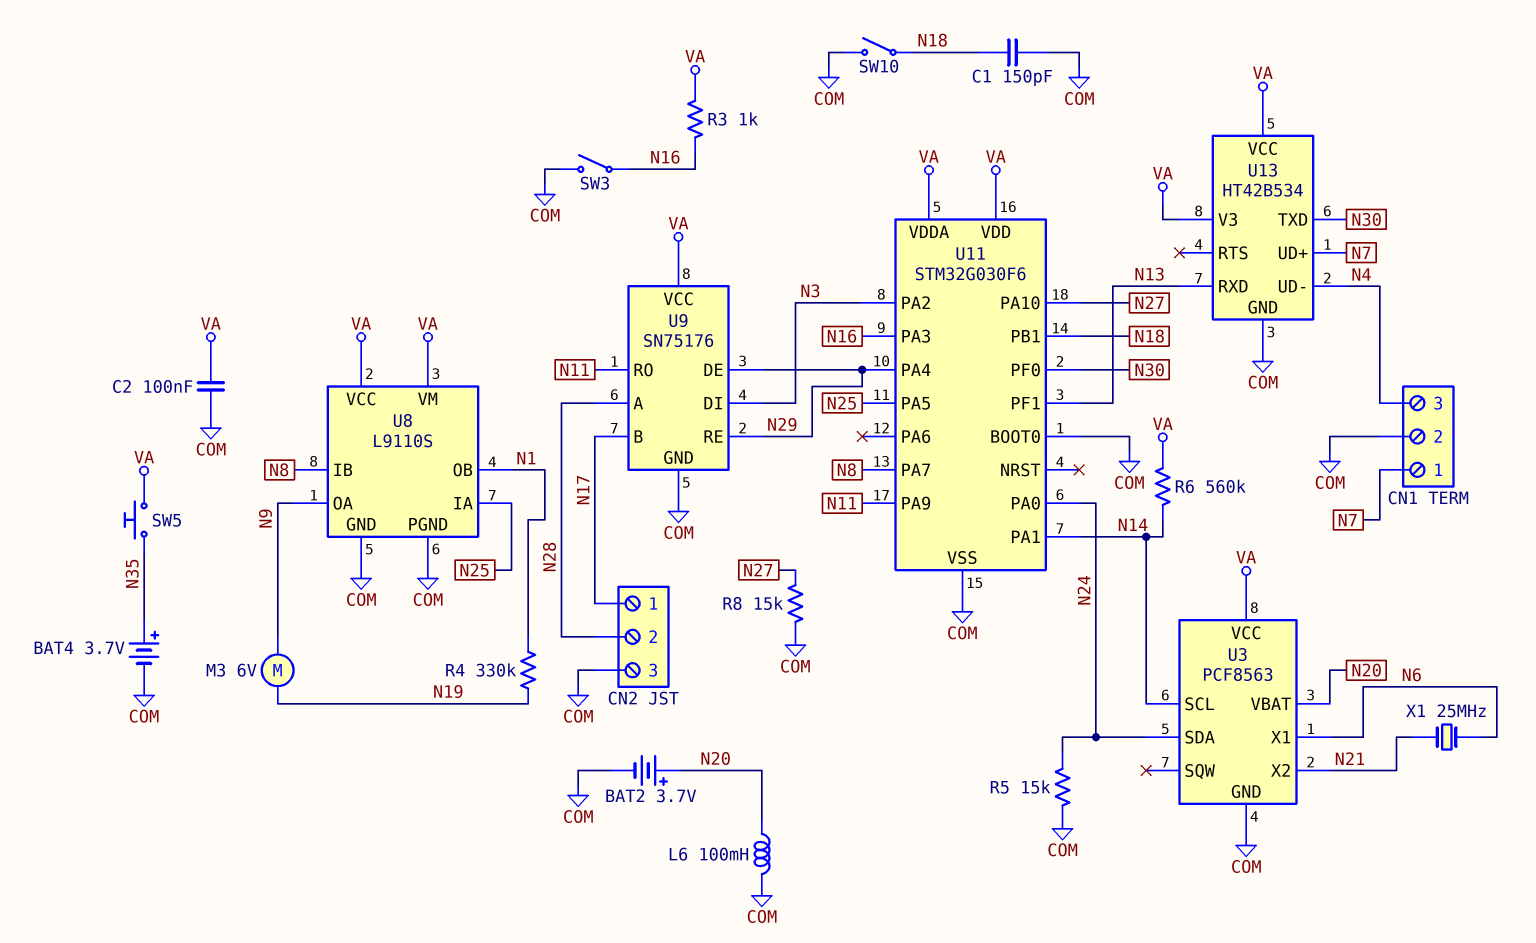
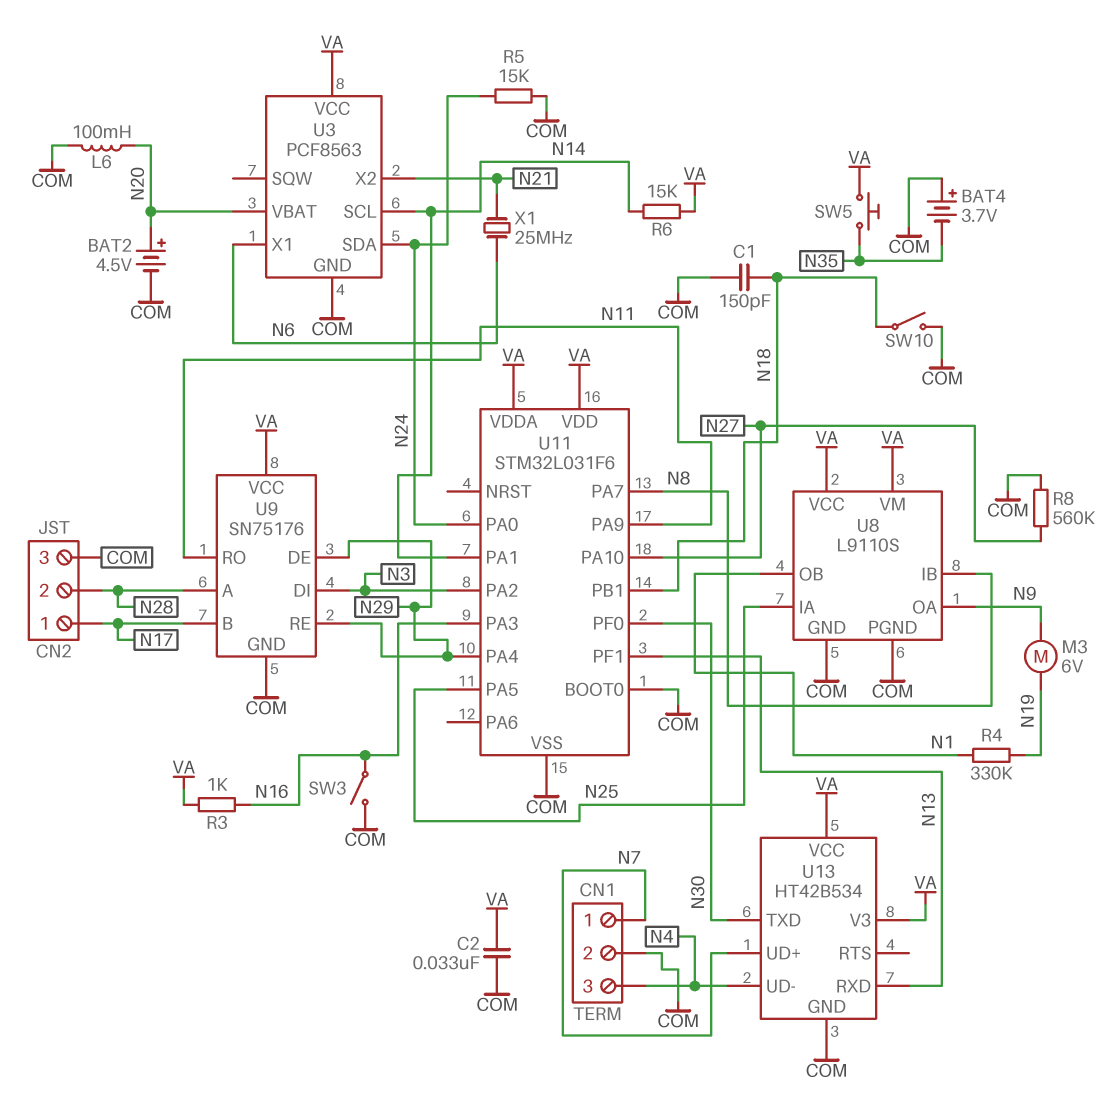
BAT2: 3.7V (plus N20, minus COM) -> 4.5V (plus N20, minus COM)
BAT4: 3.7V (plus N35, minus COM) -> 3.7V (plus COM, minus N35)
C2: 100nF (COM, VA) -> 33nF (COM, VA)
R6: 560k (N14, VA) -> 15k (N14, VA)
R8: 15k (COM, N27) -> 560k (COM, N27)
U11: STM32G030F6 -> STM32L031F6

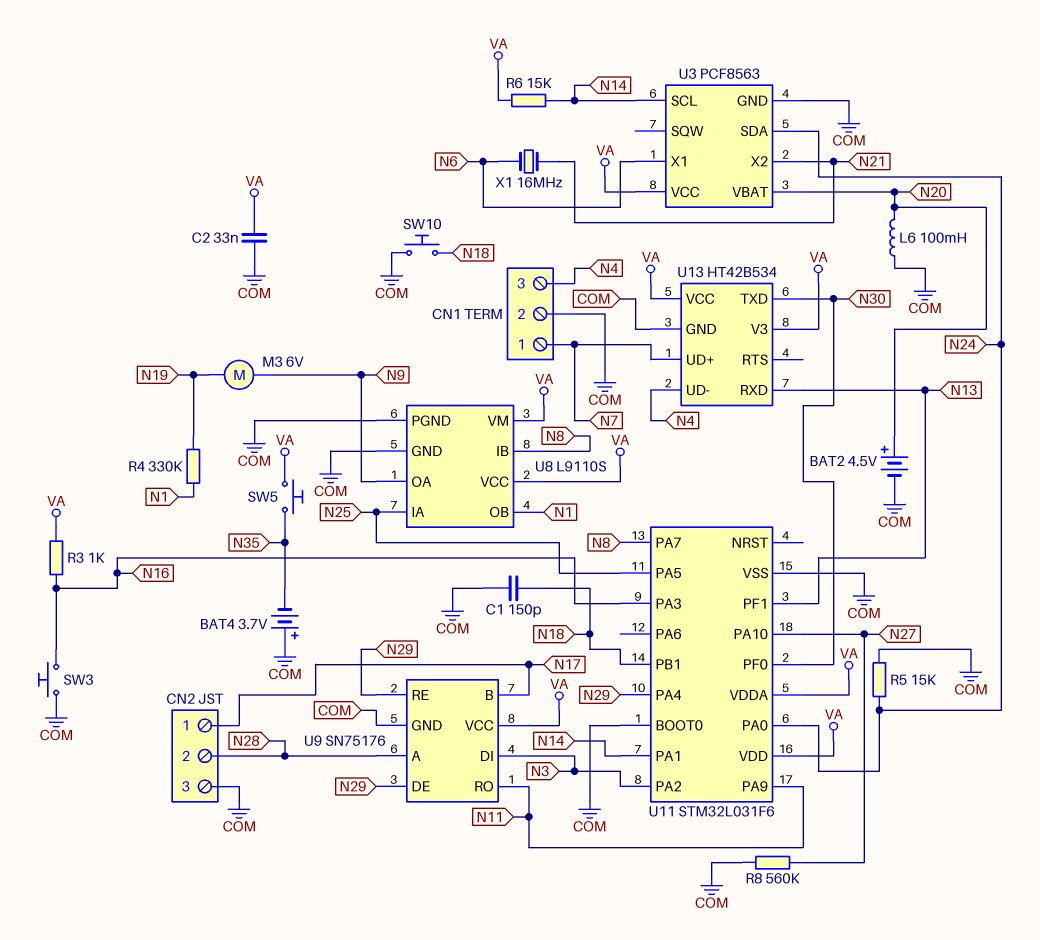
SW3: switch (COM, N16) -> button (COM, N16)
SW10: switch (COM, N18) -> button (COM, N18)
X1: 25MHz (N6, N21) -> 16MHz (N6, N21)

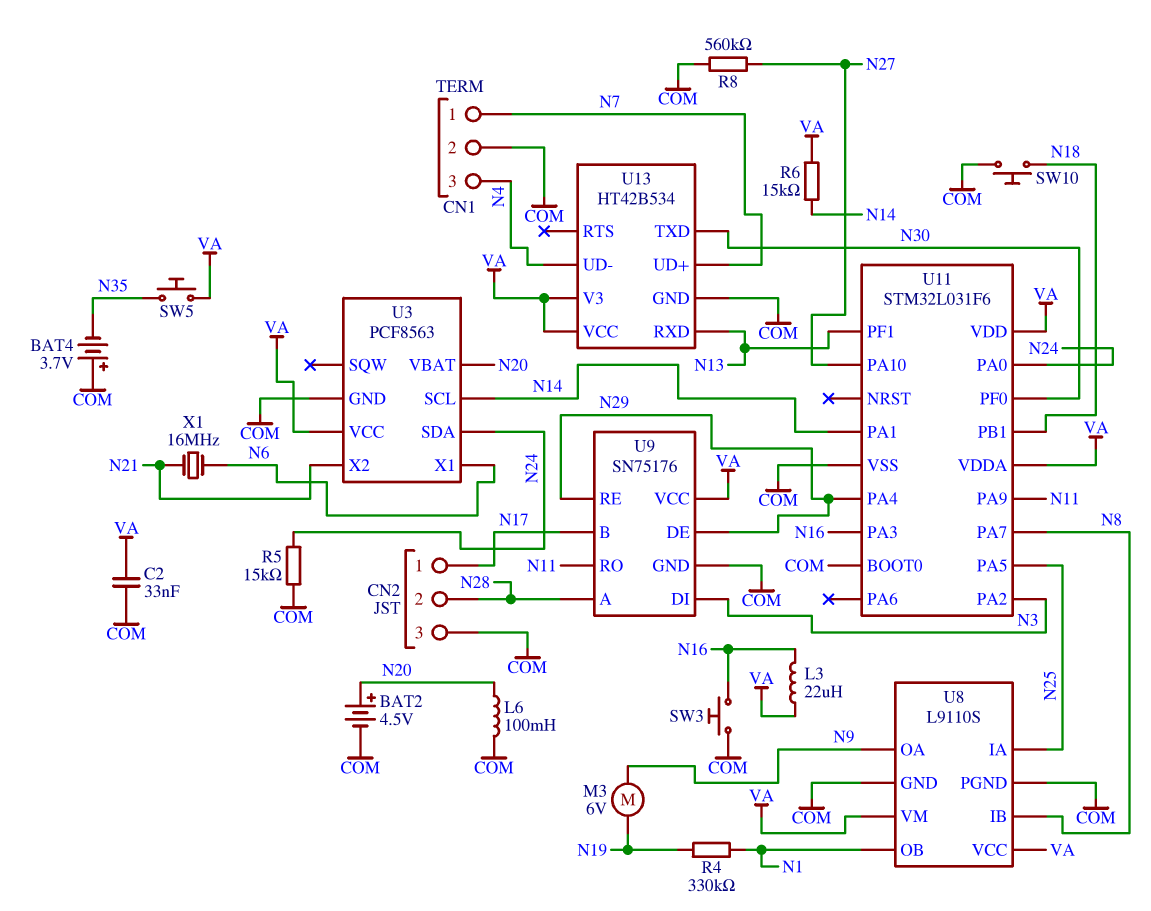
C1: 150pF (COM, N18) -> none
L3: none -> 22uH (N16, VA)
R3: 1k (N16, VA) -> none

